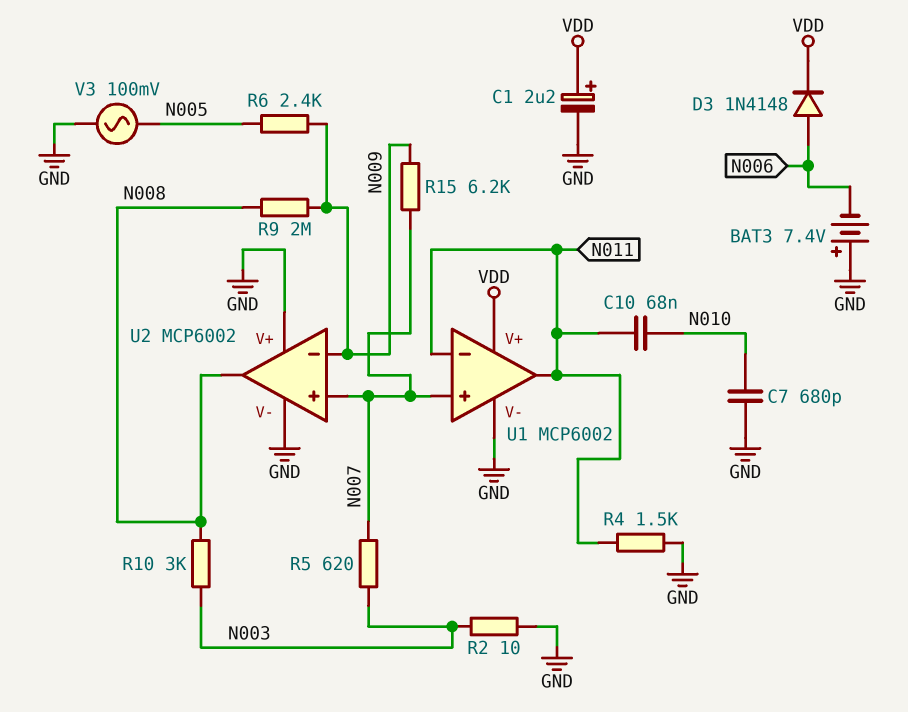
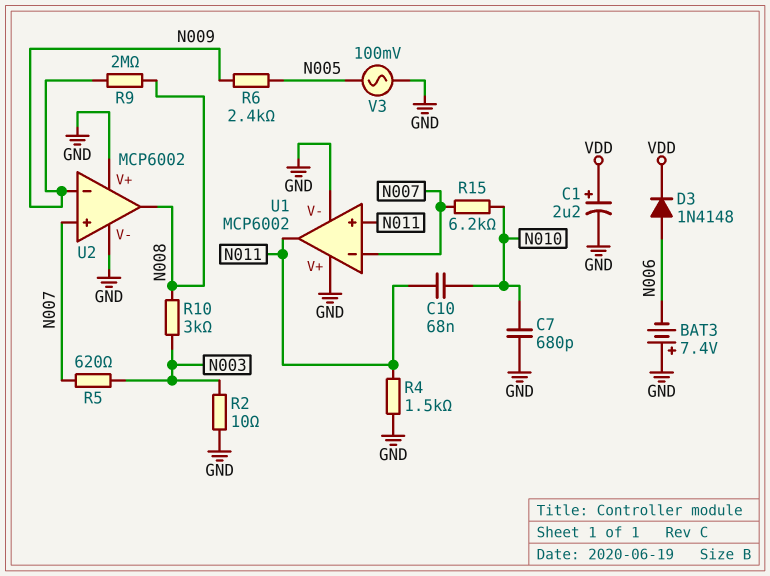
R15: 6.2k (N007, N009) -> 6.2k (N007, N010)
U1 pin V+: VDD -> GND
U1 pin in+: N007 -> N011
U1 pin in-: N011 -> N007

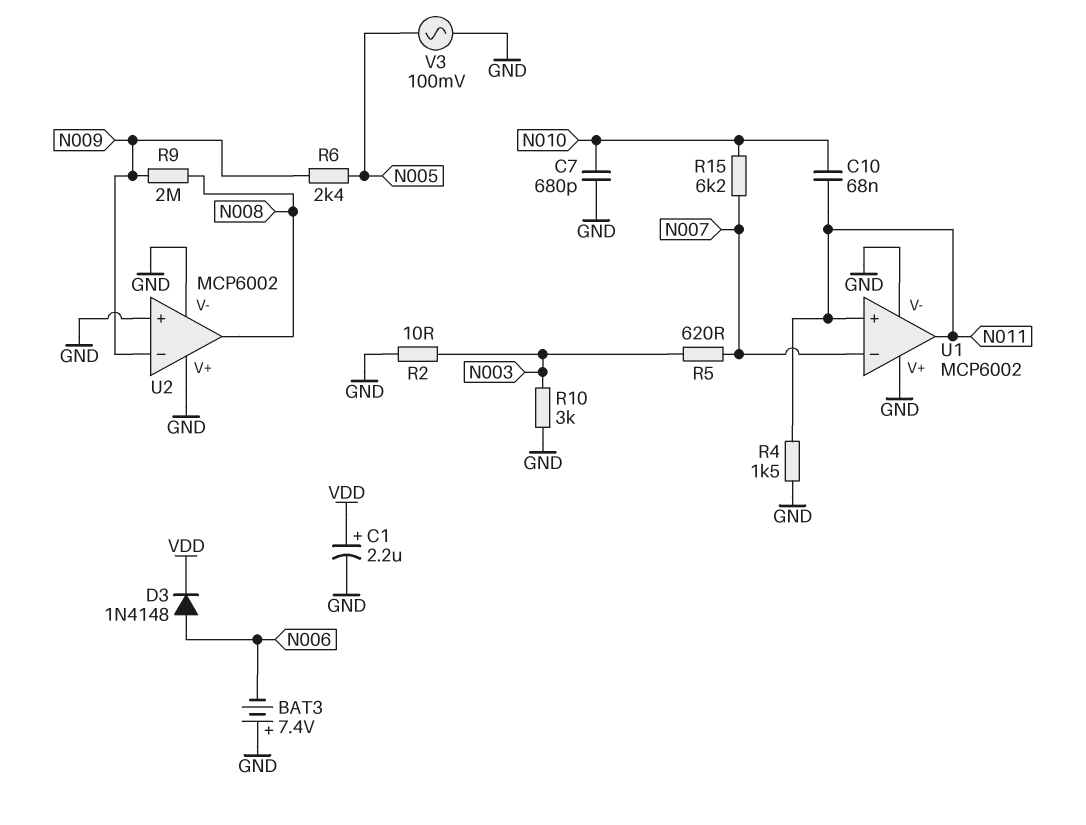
R10: 3k (N003, N008) -> 3k (GND, N003)
U2 pin in+: N007 -> GND

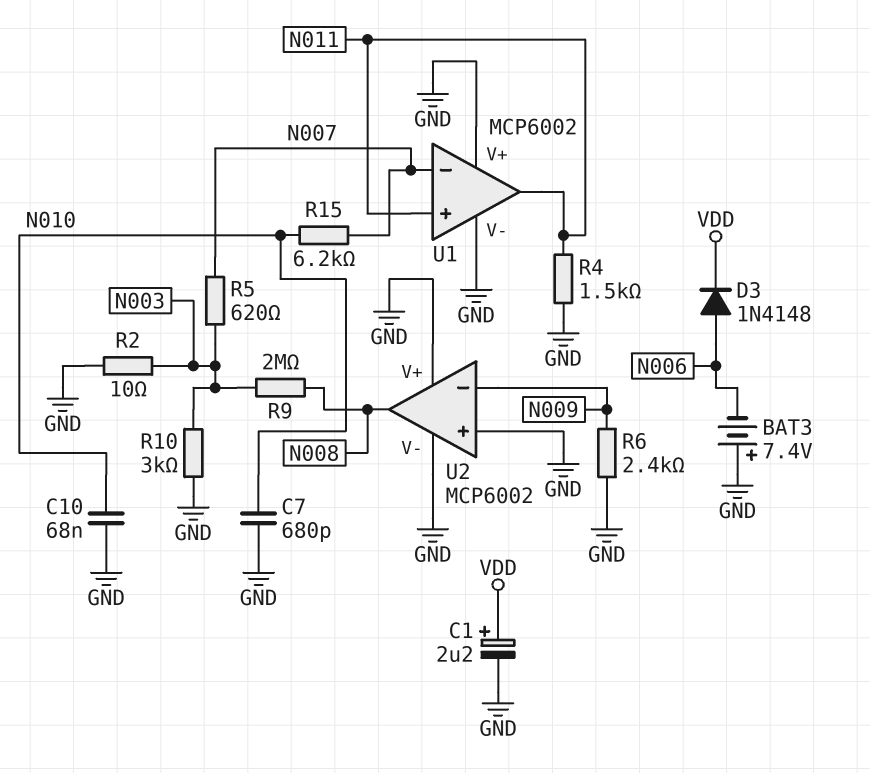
C10: 68nF (N010, N011) -> 68nF (GND, N010)
R6: 2.4k (N005, N009) -> 2.4k (GND, N009)
R9: 2M (N008, N009) -> 2M (N003, N008)
V3: AC 100mV (GND, N005) -> none

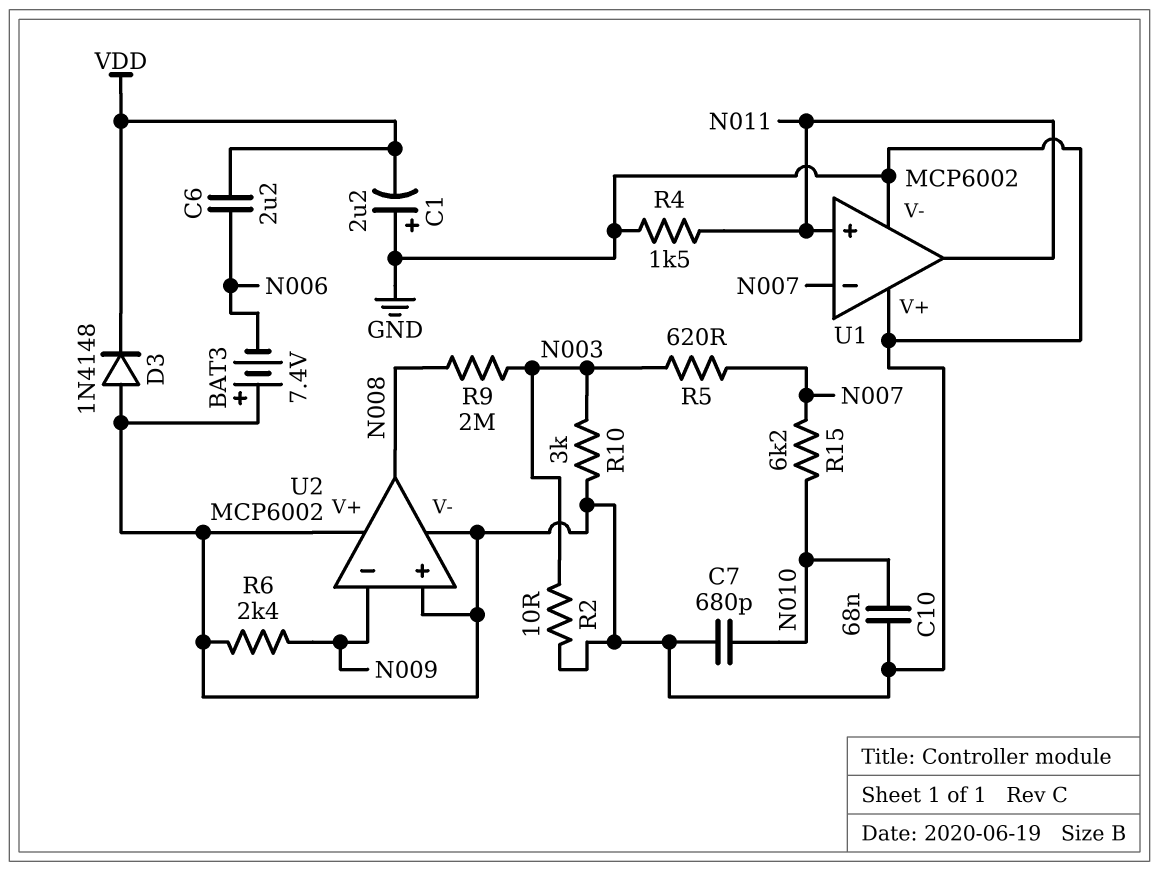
C1: 2.2uF (plus VDD, minus GND) -> 2.2uF (plus GND, minus VDD)
C6: none -> 2.2uF (N006, VDD)
D3: diode 1N4148 (A N006, K VDD) -> diode 1N4148 (A GND, K VDD)

